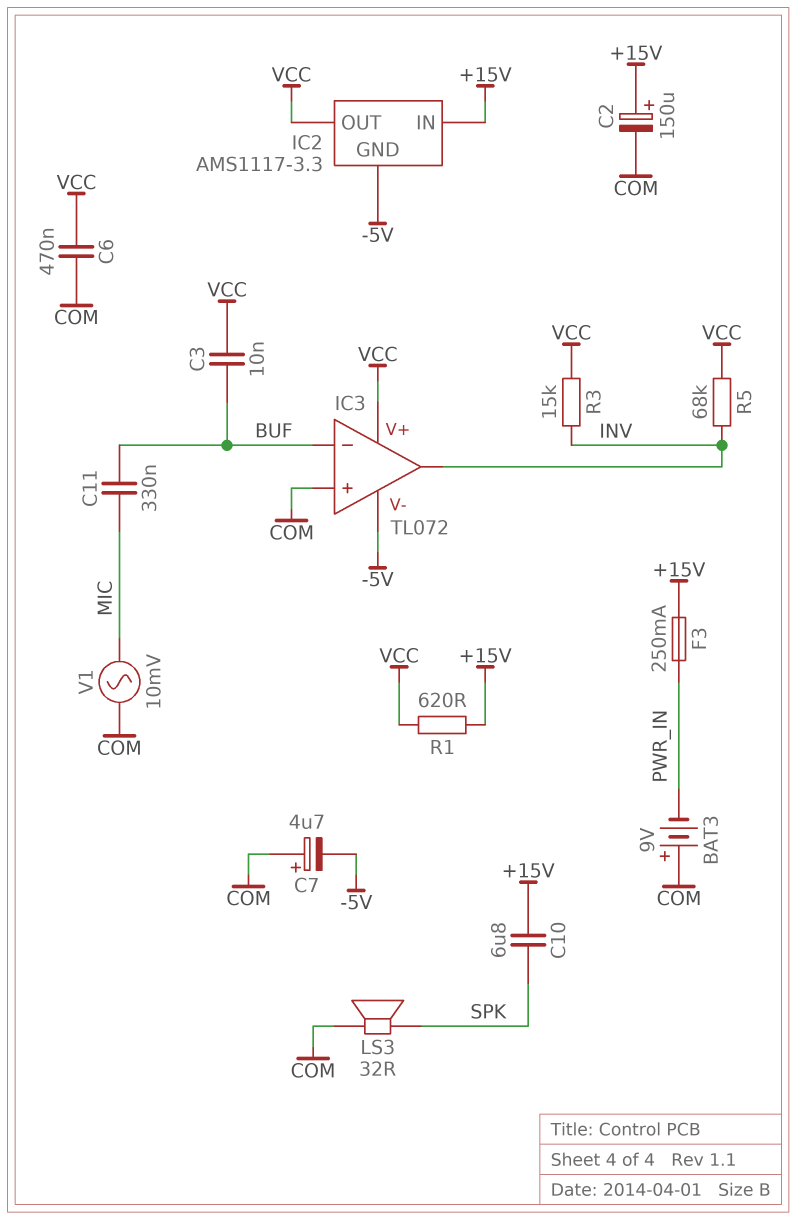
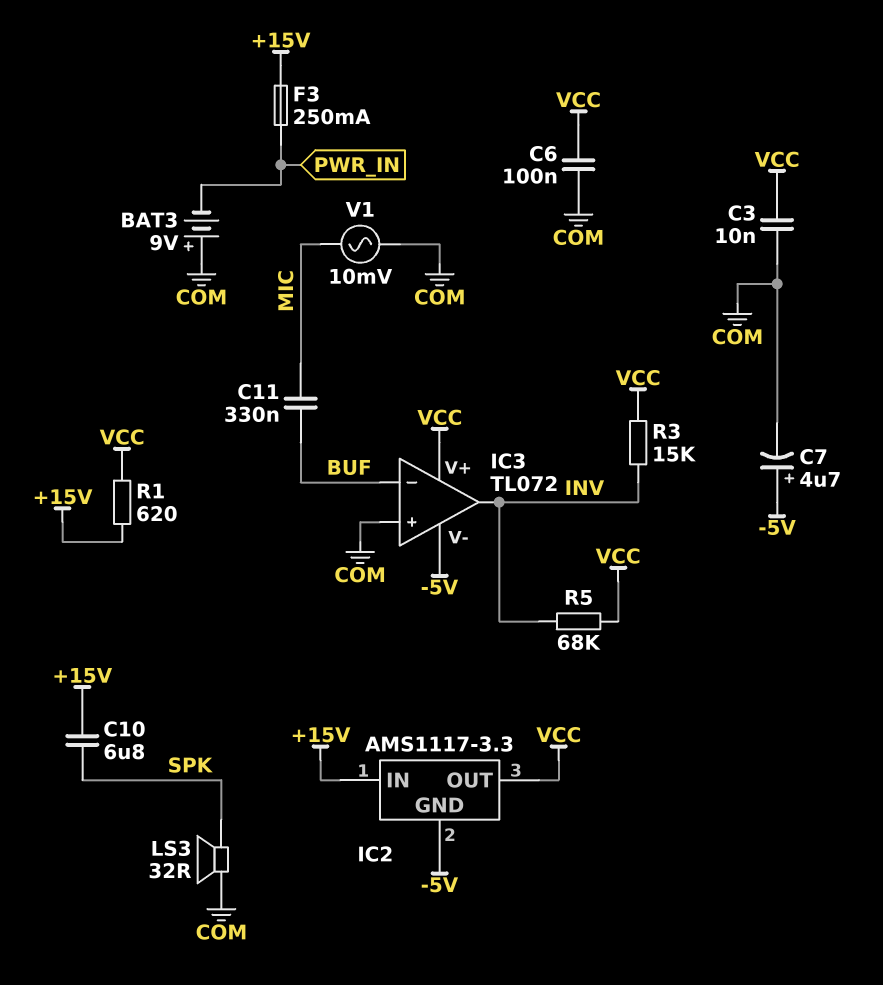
C2: 150uF (plus +15V, minus COM) -> none
C3: 10nF (BUF, VCC) -> 10nF (COM, VCC)
C6: 470nF (COM, VCC) -> 100nF (COM, VCC)
C7: 4.7uF (plus COM, minus -5V) -> 4.7uF (plus -5V, minus COM)

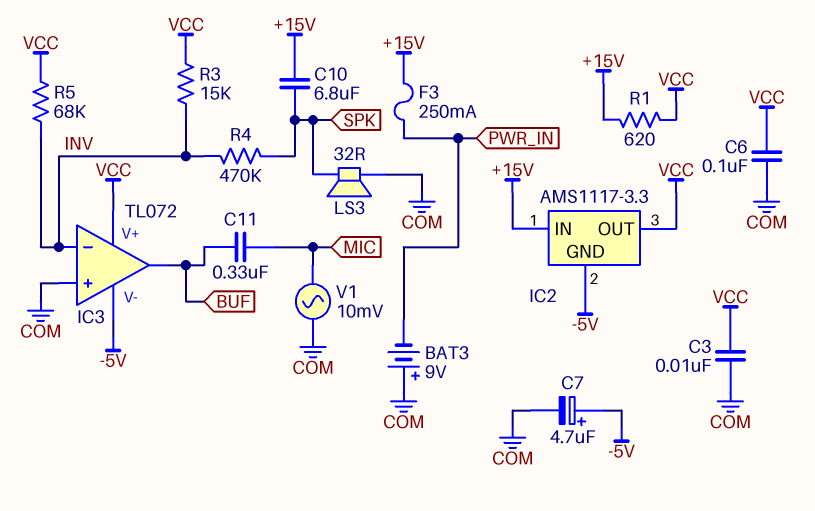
IC3 pin in-: BUF -> INV
IC3 pin out: INV -> BUF
R4: none -> 470k (INV, SPK)

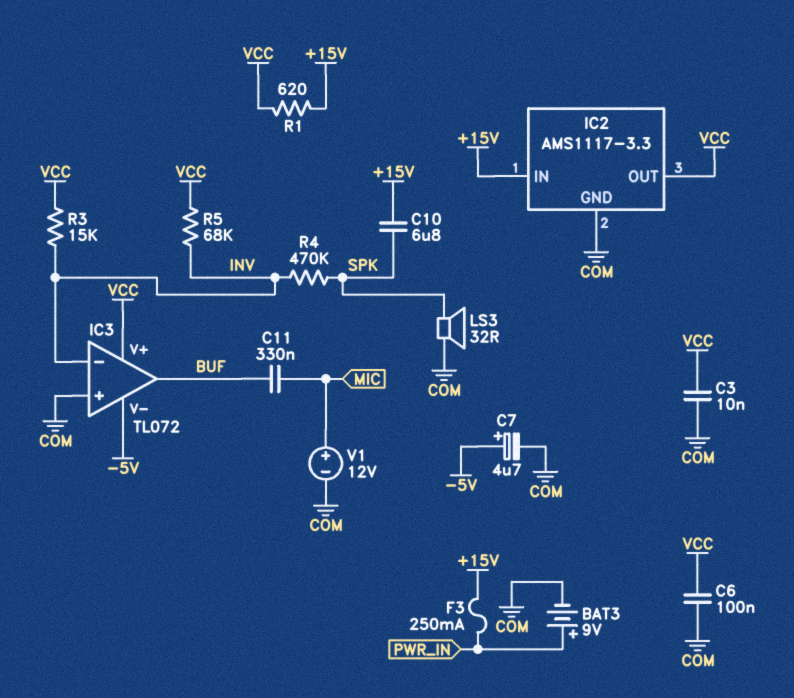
BAT3: 9V (plus COM, minus PWR_IN) -> 9V (plus PWR_IN, minus COM)
IC2 pin GND: -5V -> COM
V1: AC 10mV (COM, MIC) -> 12V (plus MIC, minus COM)

